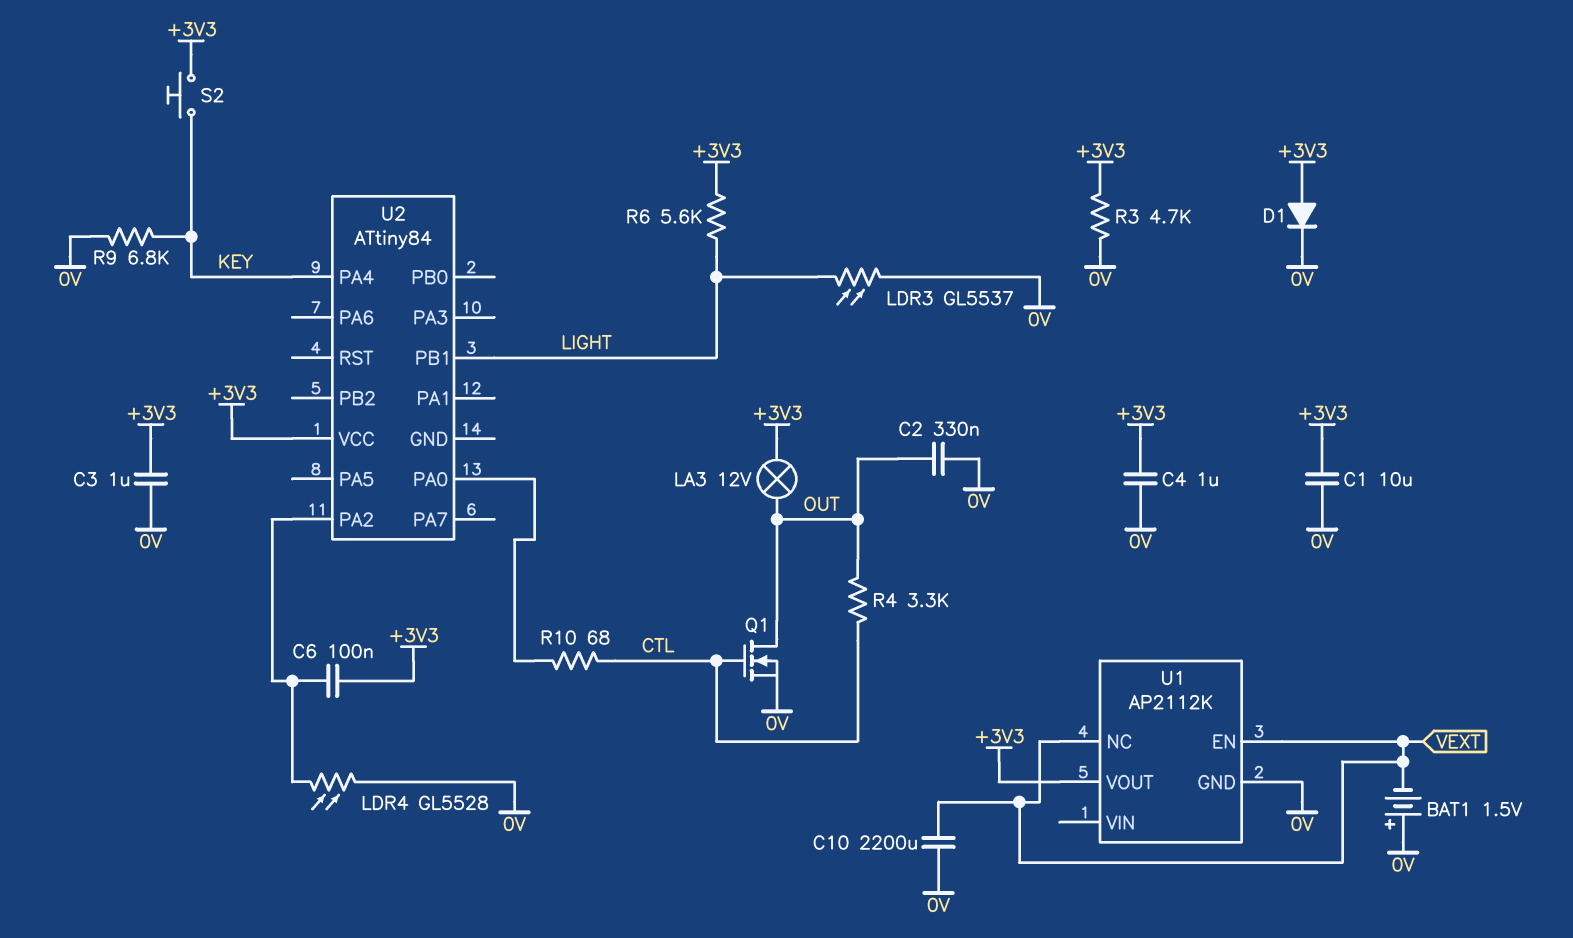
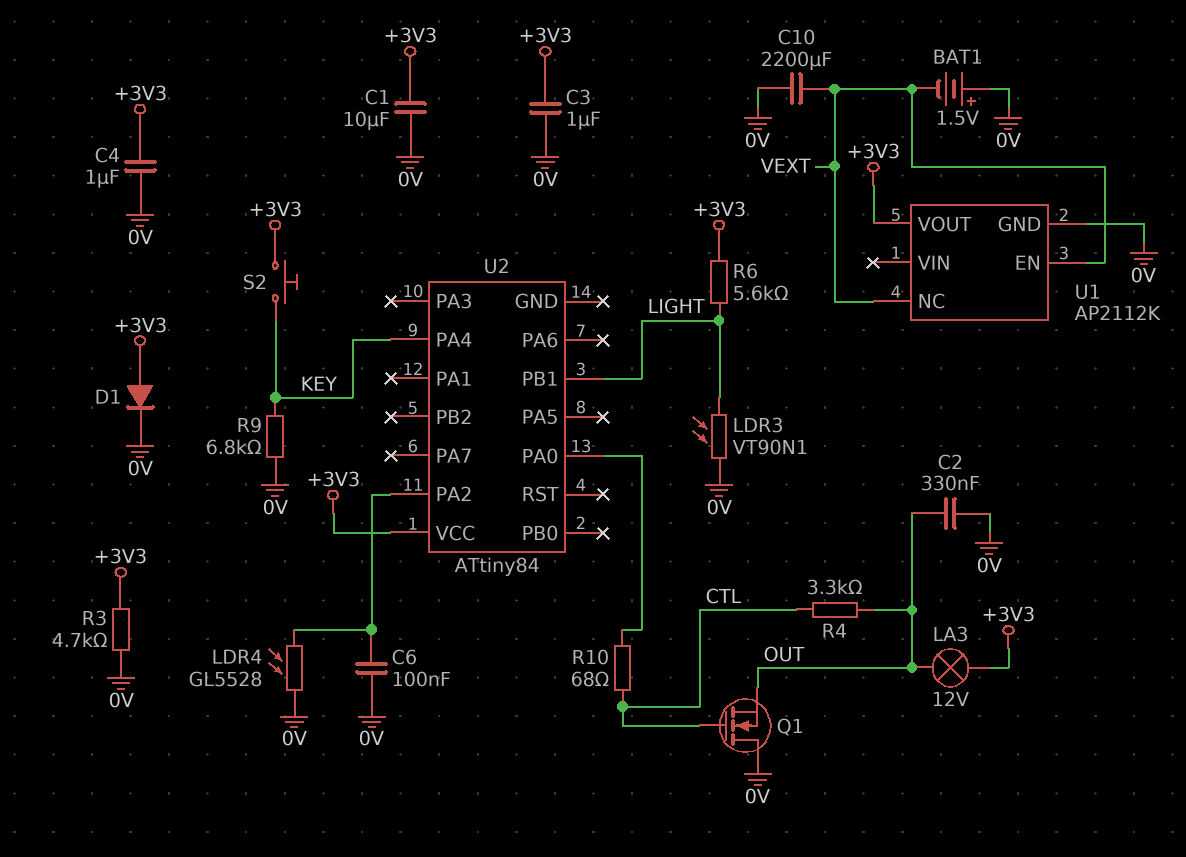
C6: 100nF (+3V3, U2/PA2) -> 100nF (0V, U2/PA2)
LDR3: GL5537 (0V, LIGHT) -> VT90N1 (0V, LIGHT)
Q1: NMOS (G CTL, D OUT, S 0V) -> NMOS (G CTL, D 0V, S OUT)

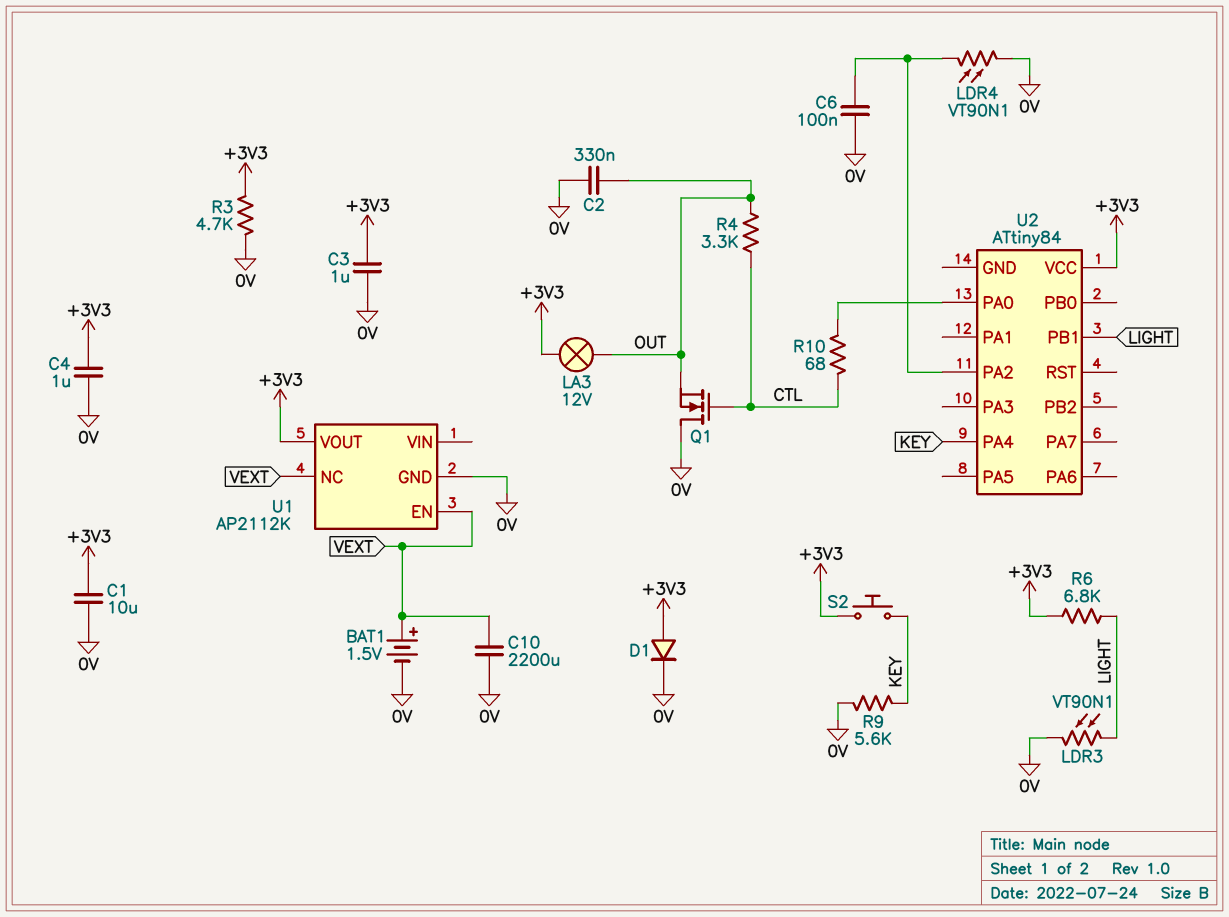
BAT1: 1.5V (plus 0V, minus VEXT) -> 1.5V (plus VEXT, minus 0V)
LDR4: GL5528 (0V, U2/PA2) -> VT90N1 (0V, U2/PA2)
R6: 5.6k (+3V3, LIGHT) -> 6.8k (+3V3, LIGHT)
R9: 6.8k (0V, KEY) -> 5.6k (0V, KEY)

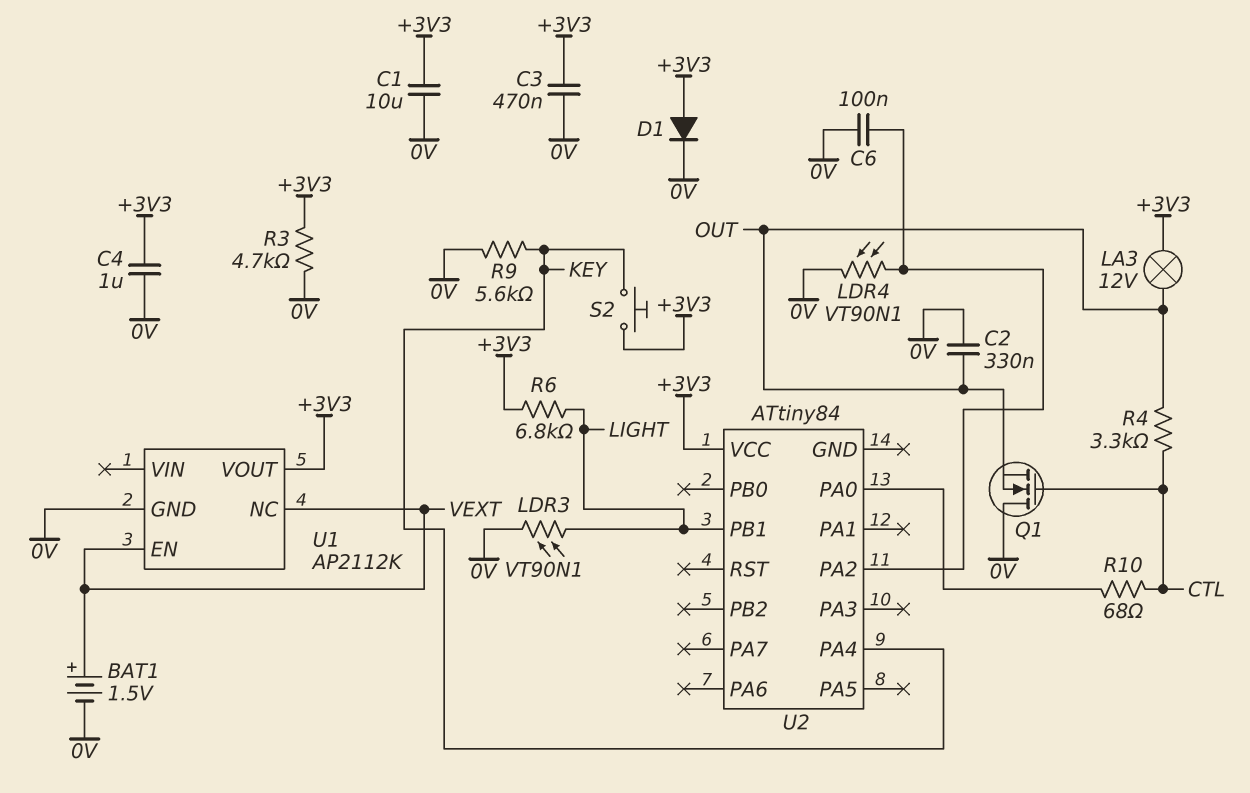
C3: 1uF (+3V3, 0V) -> 470nF (+3V3, 0V)
C10: 2200uF (0V, VEXT) -> none

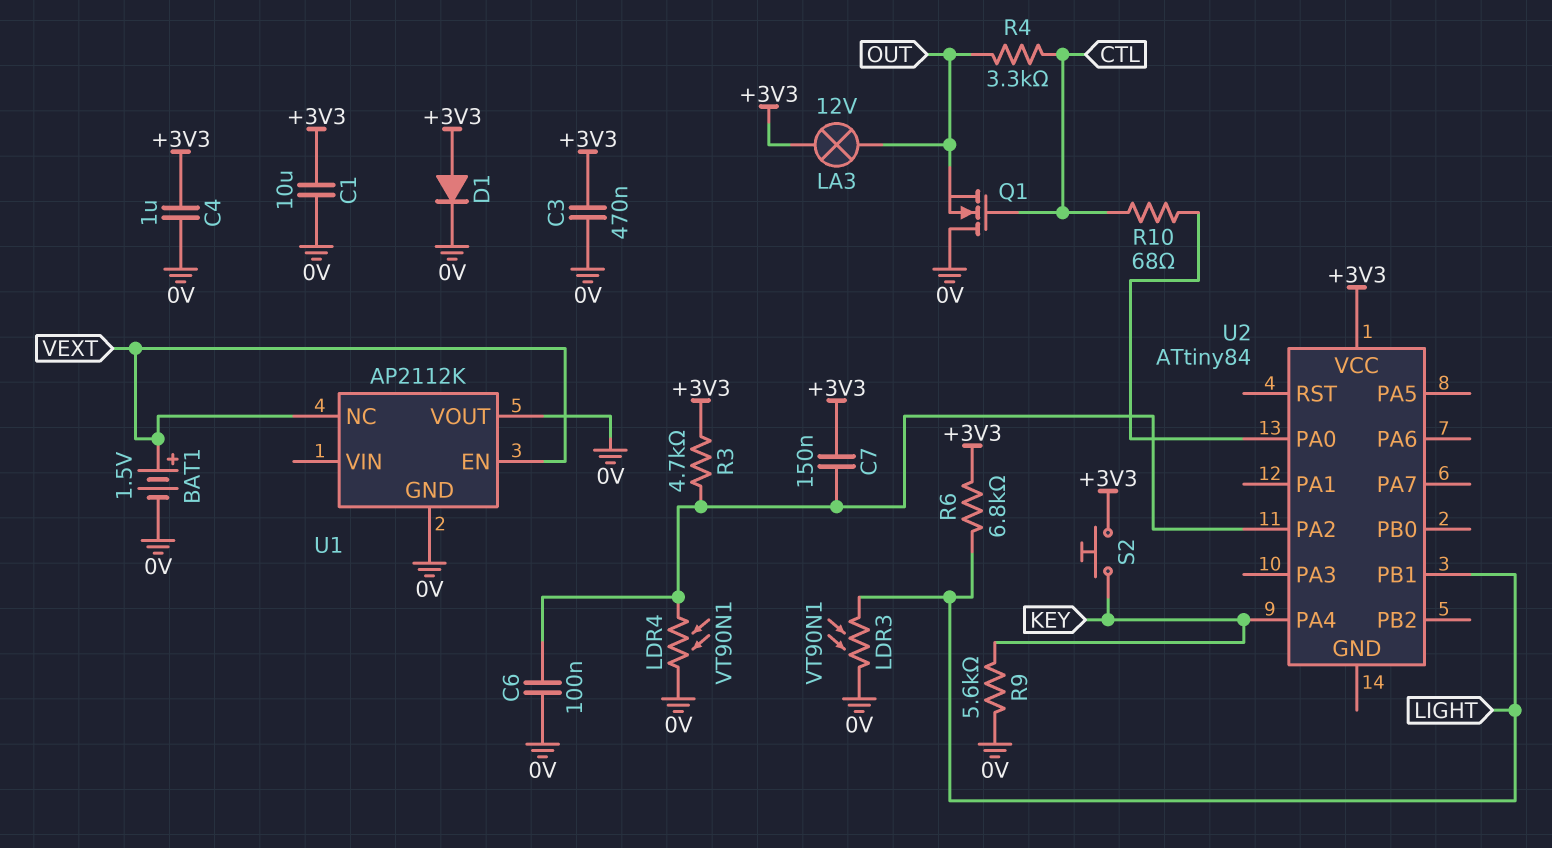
C2: 330nF (0V, OUT) -> none
C7: none -> 150nF (+3V3, U2/PA2)
R3: 4.7k (+3V3, 0V) -> 4.7k (+3V3, U2/PA2)
U1 pin VOUT: +3V3 -> 0V

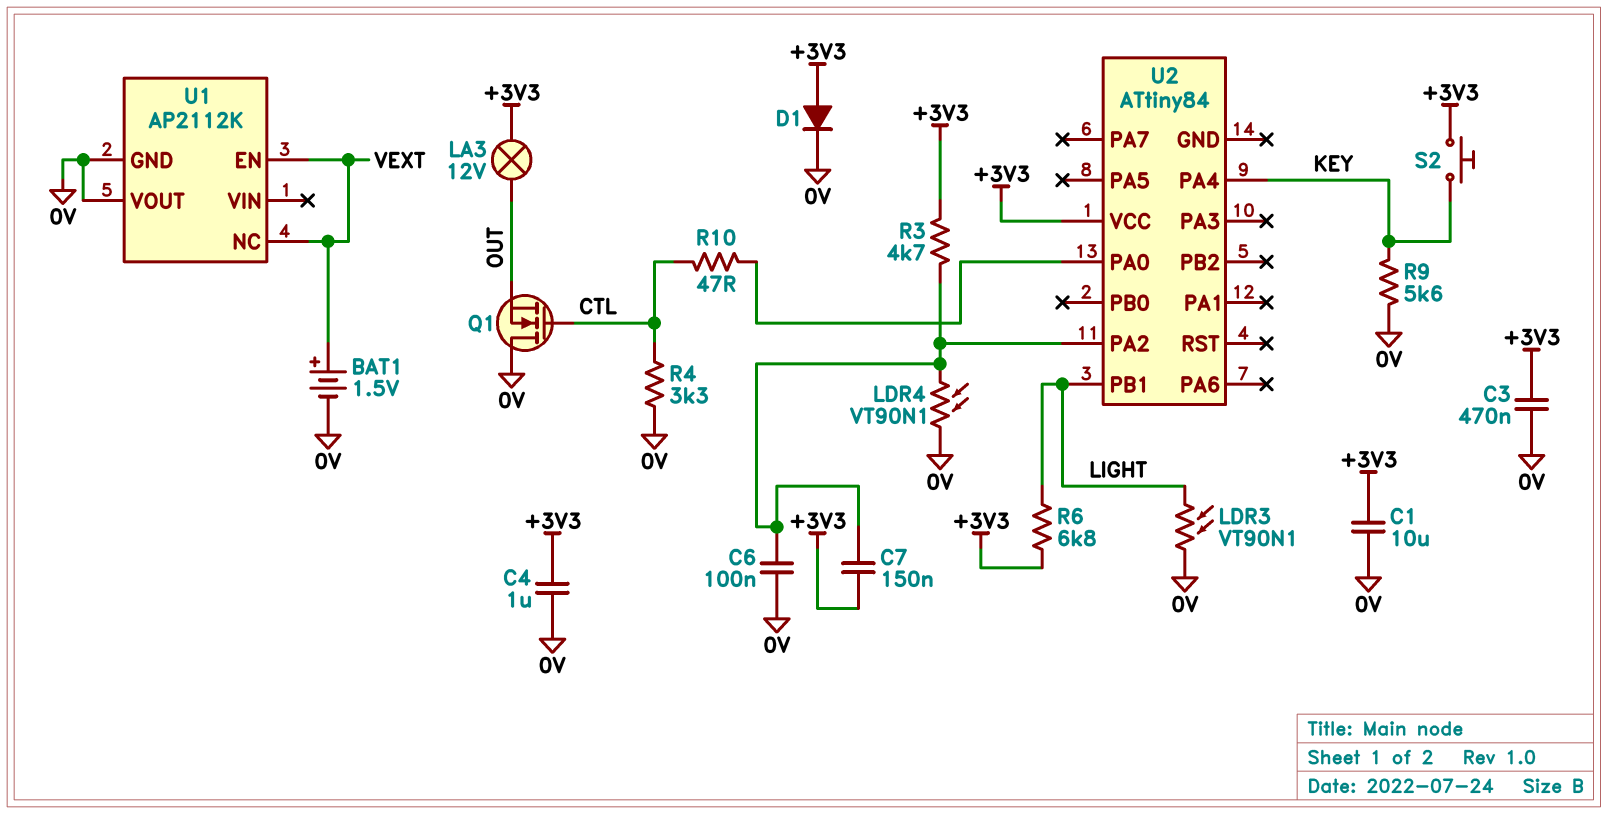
R4: 3.3k (CTL, OUT) -> 3.3k (0V, CTL)
R10: 68 (CTL, U2/PA0) -> 47 (CTL, U2/PA0)

